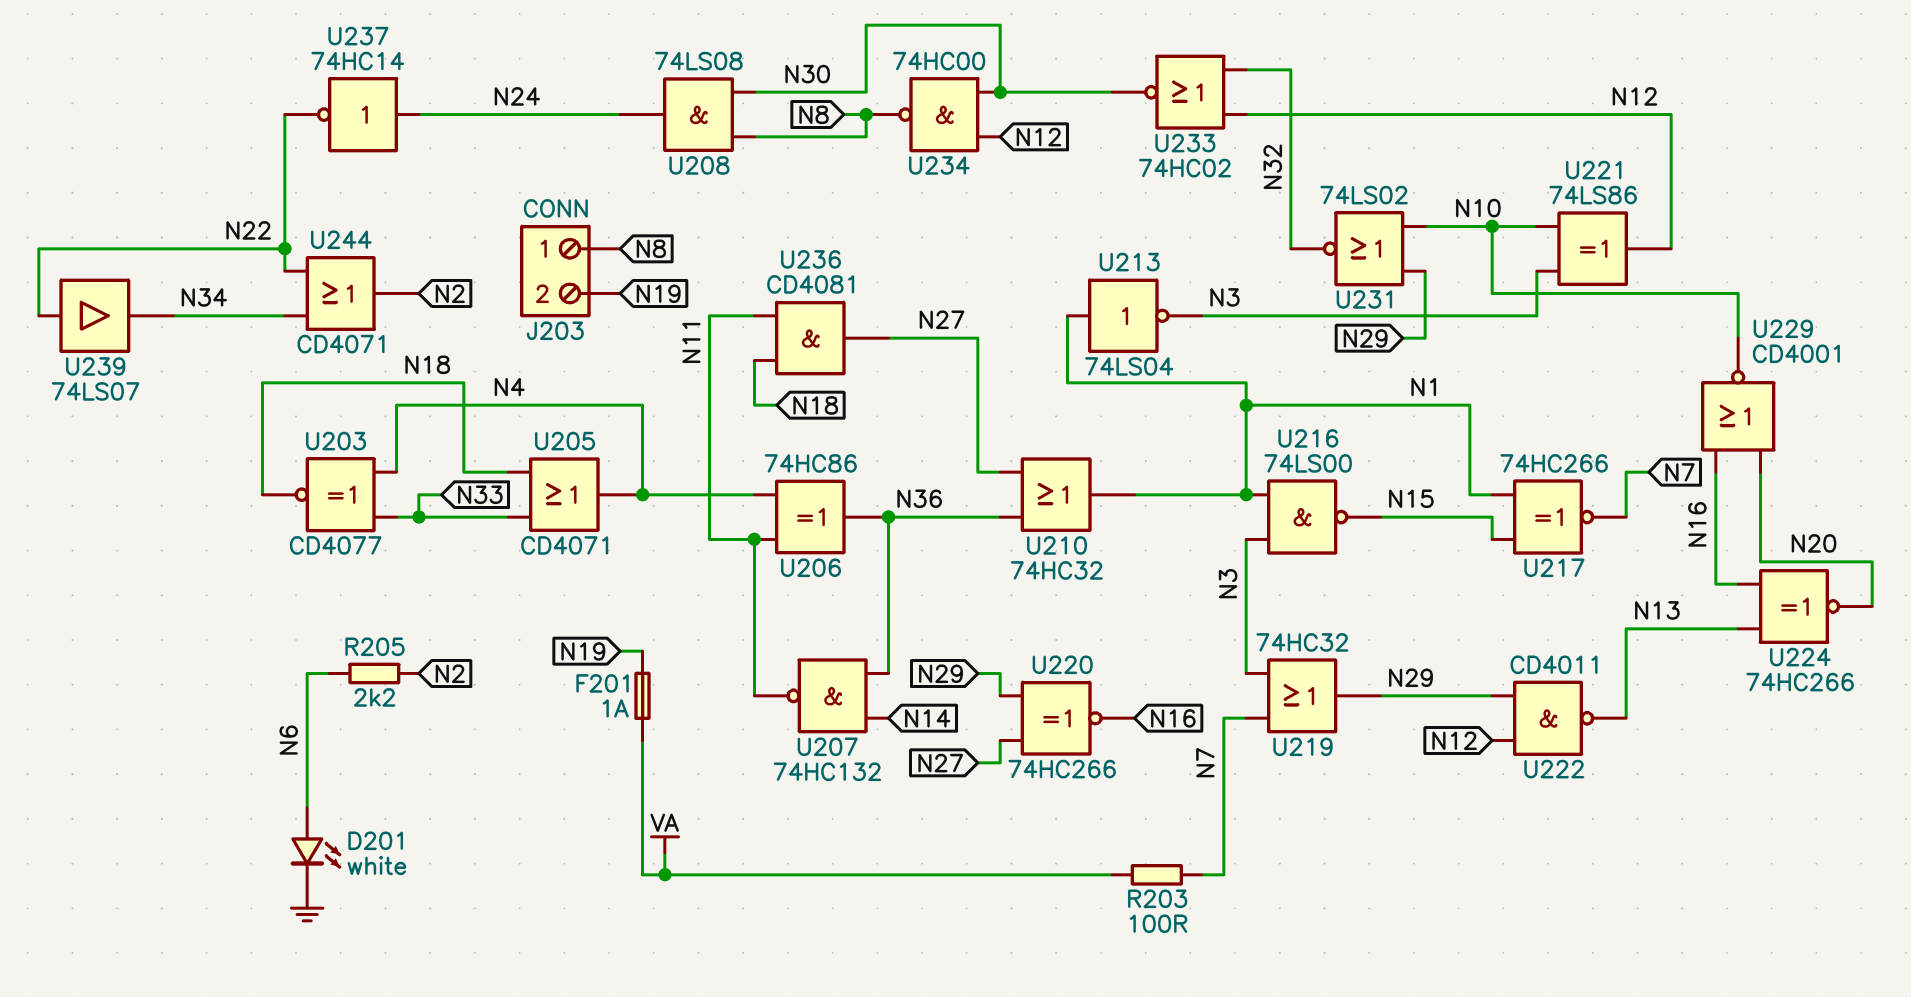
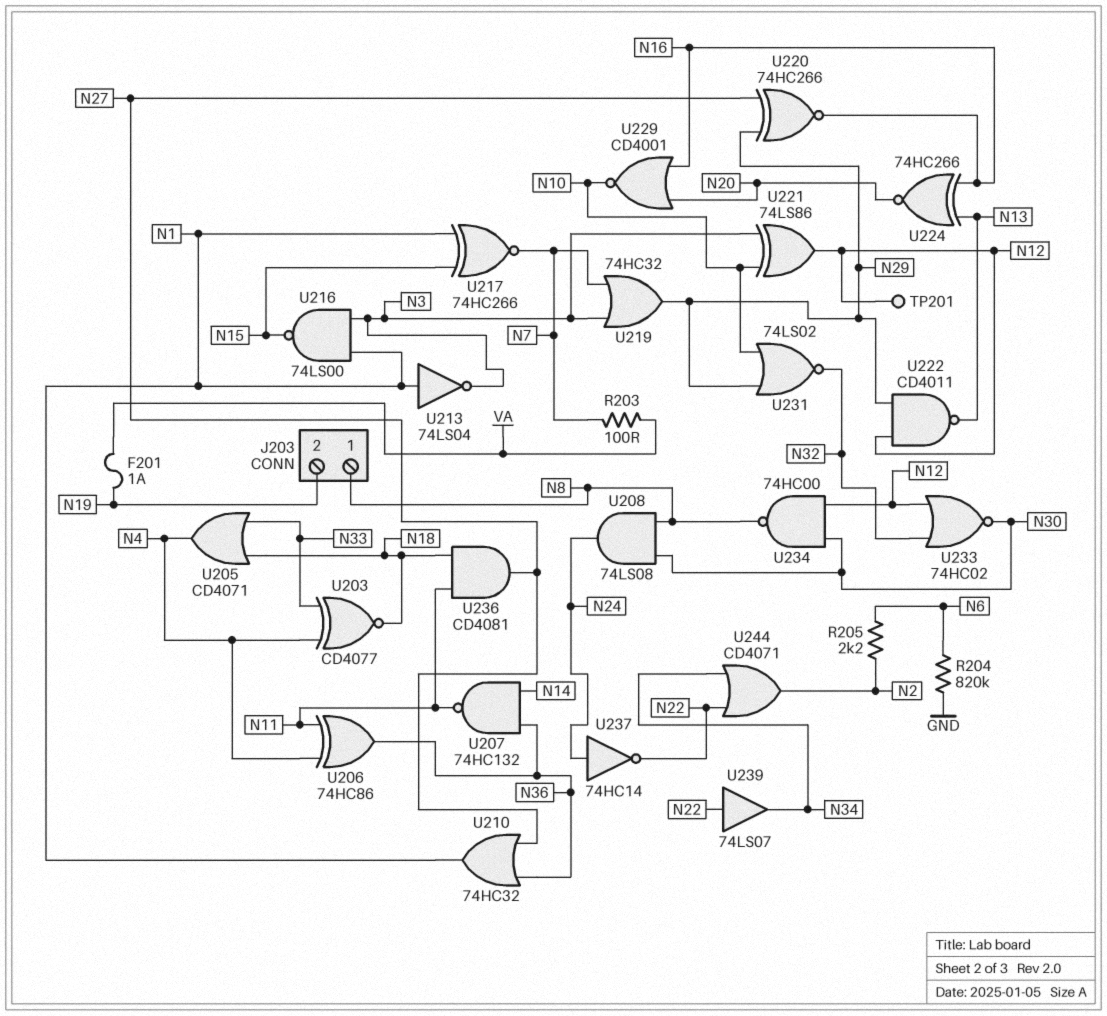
D201: LED white (A N6, K GND) -> none
R204: none -> 820k (GND, N6)
TP201: none -> test point (N12)

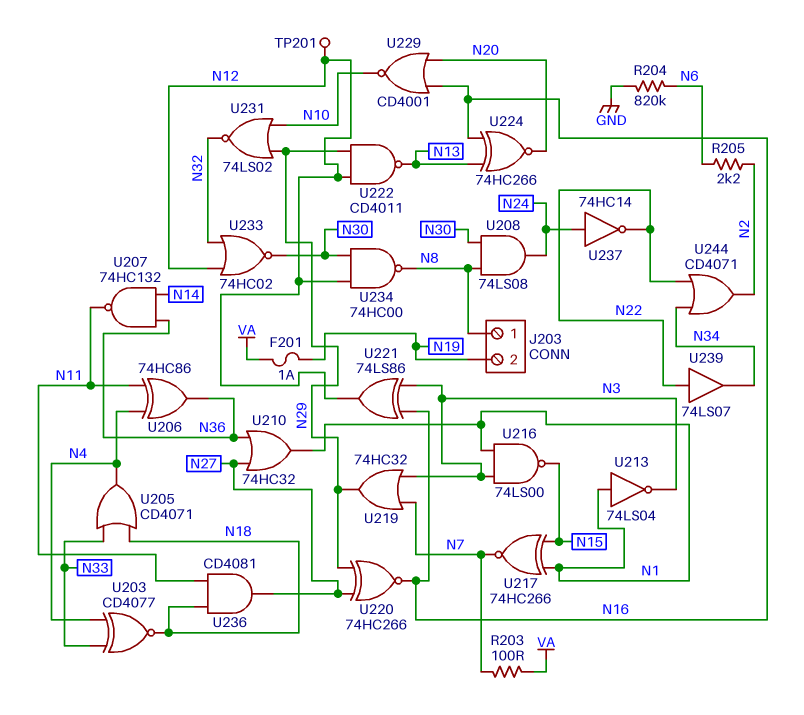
U221: XOR 74LS86 (in N3, in N10, out N12) -> XOR 74LS86 (in N3, in N16, out N12)

